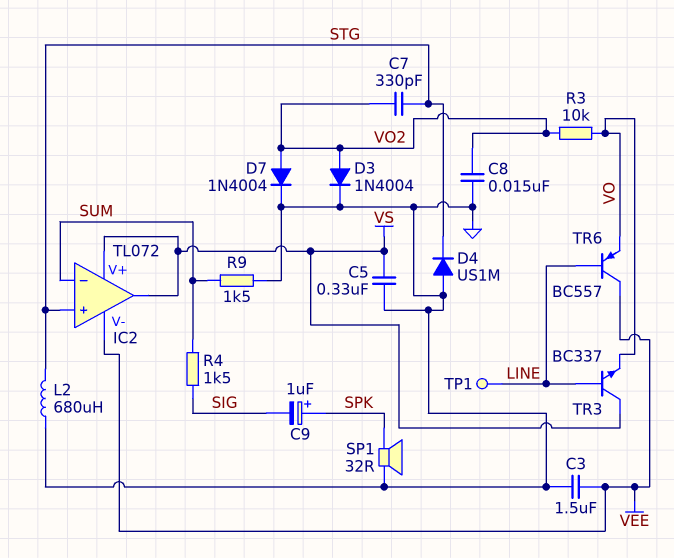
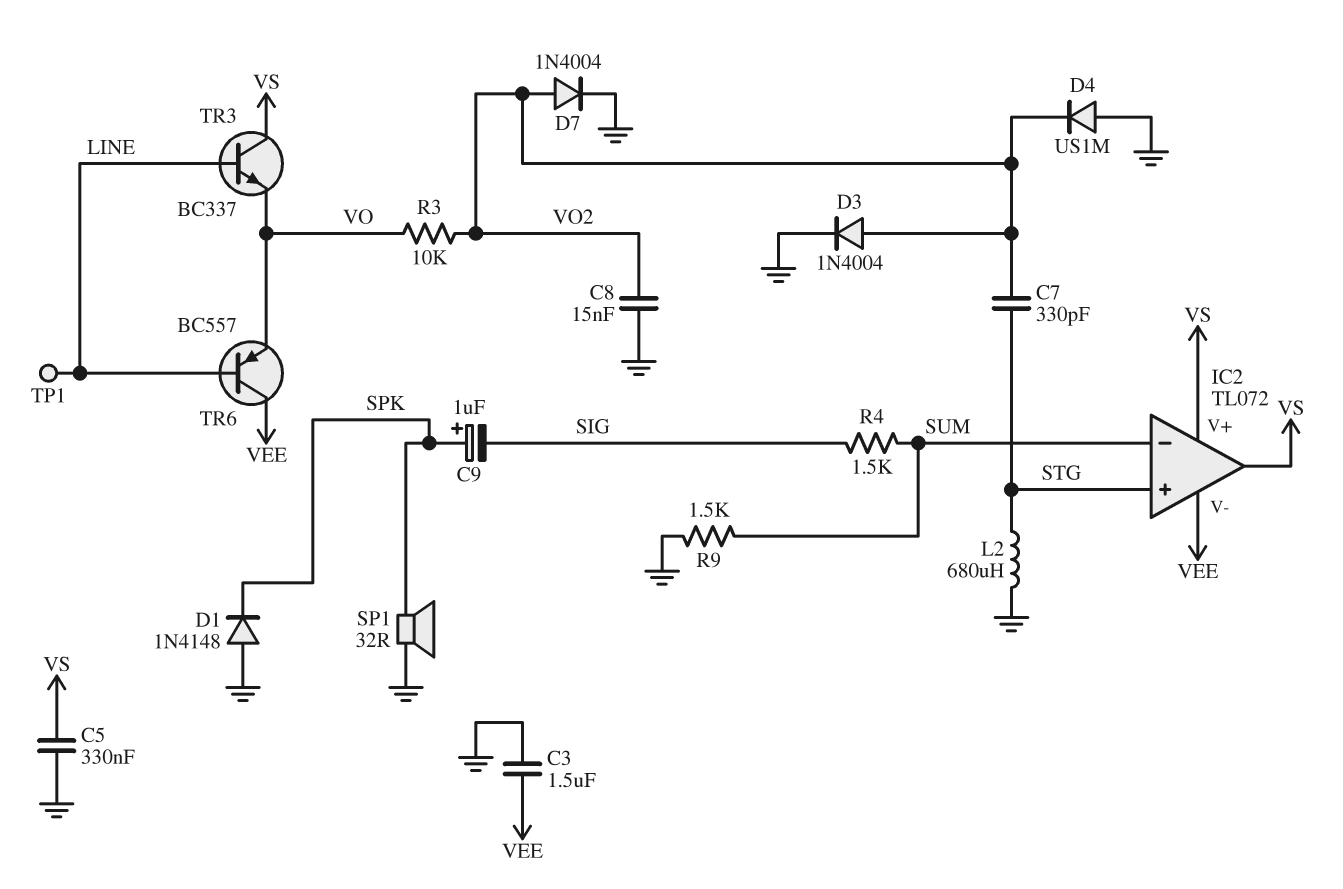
D1: none -> diode 1N4148 (A GND, K SPK)
D4: diode US1M (A GND, K STG) -> diode US1M (A GND, K VO2)

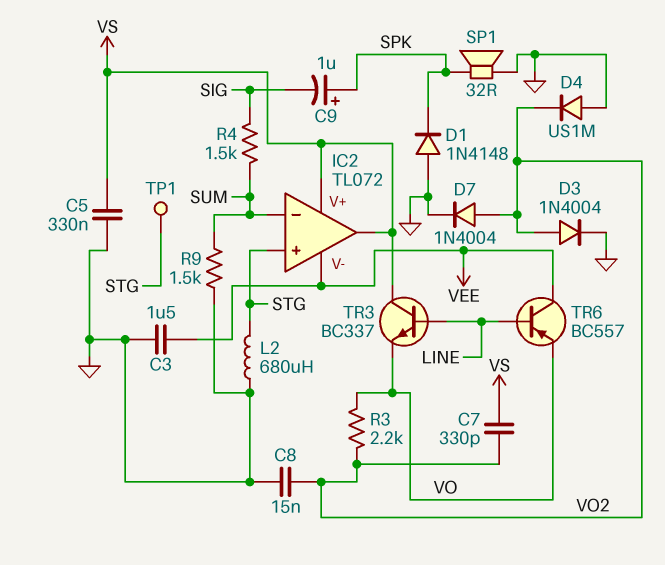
C7: 330pF (STG, VO2) -> 330pF (VO2, VS)
R3: 10k (VO, VO2) -> 2.2k (VO, VO2)
TP1: test point (LINE) -> test point (STG)

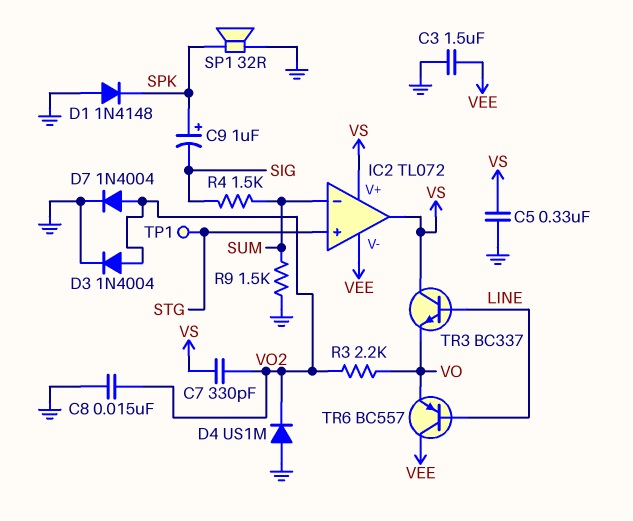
L2: 680uH (GND, STG) -> none

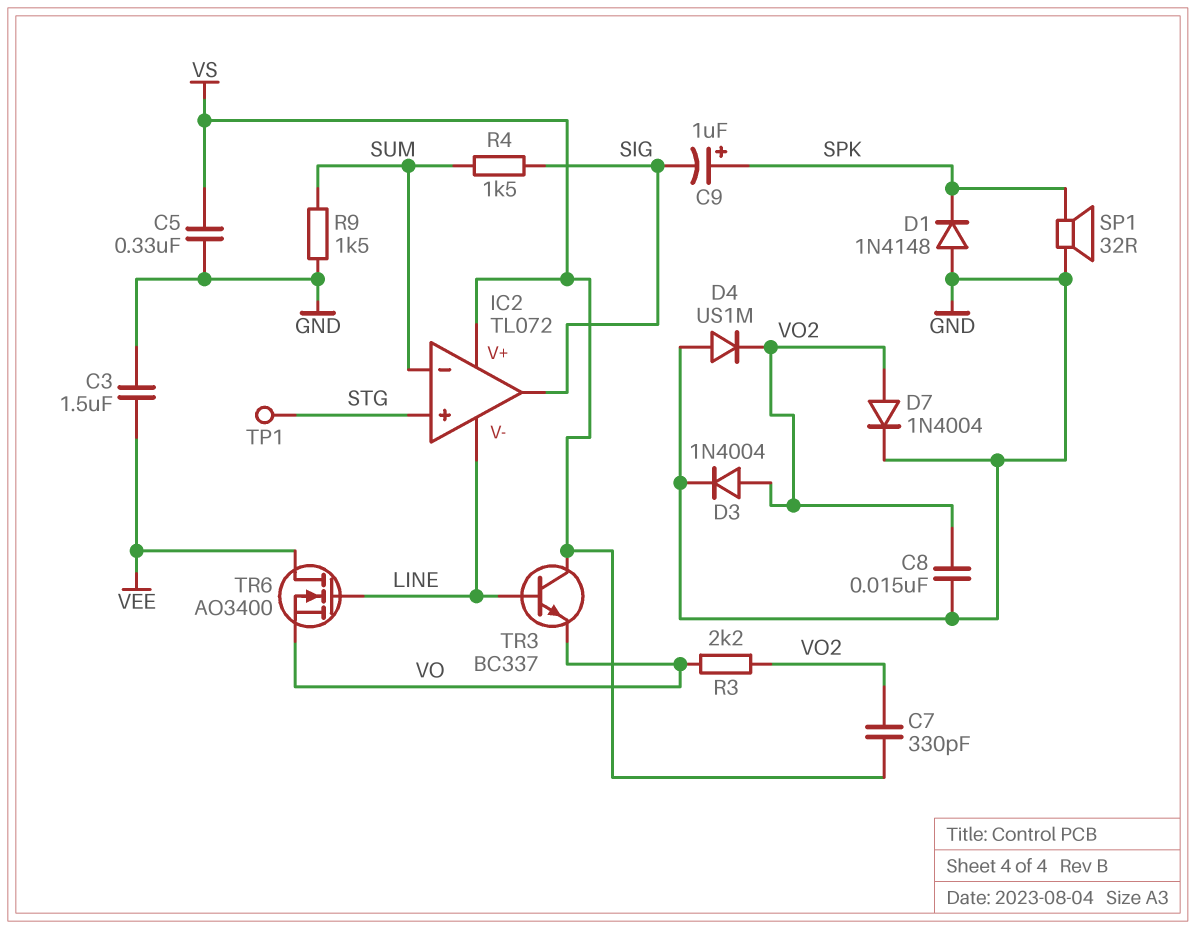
IC2 pin V-: VEE -> LINE
IC2 pin out: VS -> SIG
TR6: PNP BC557 (B LINE, C VEE, E VO) -> NMOS AO3400 (G LINE, D VEE, S VO)

